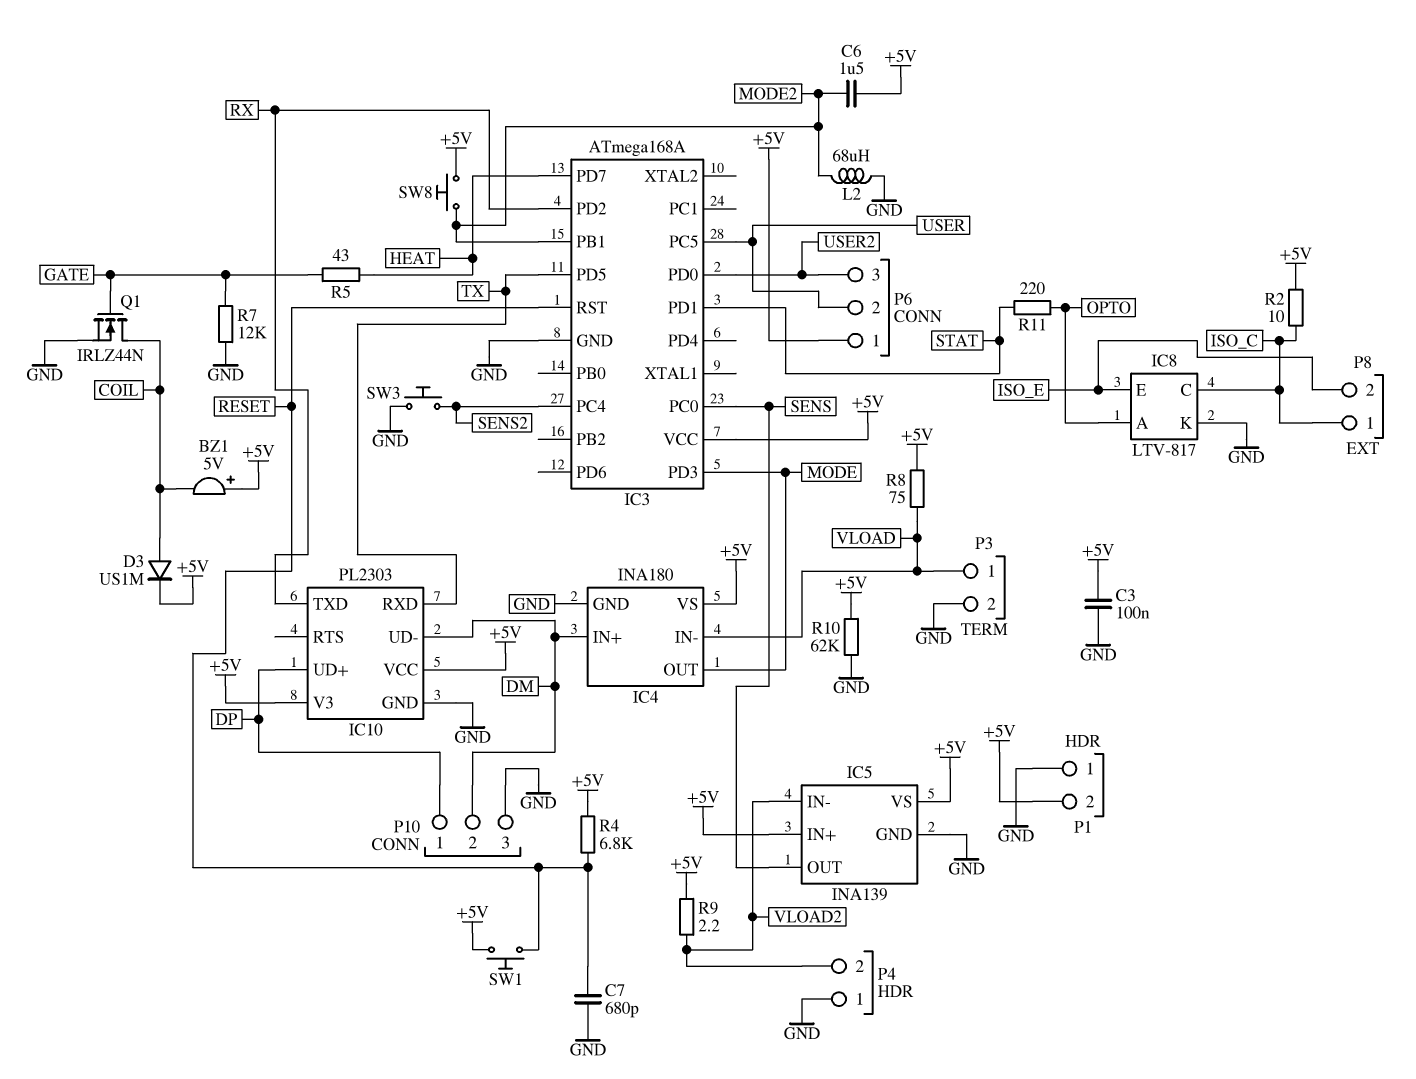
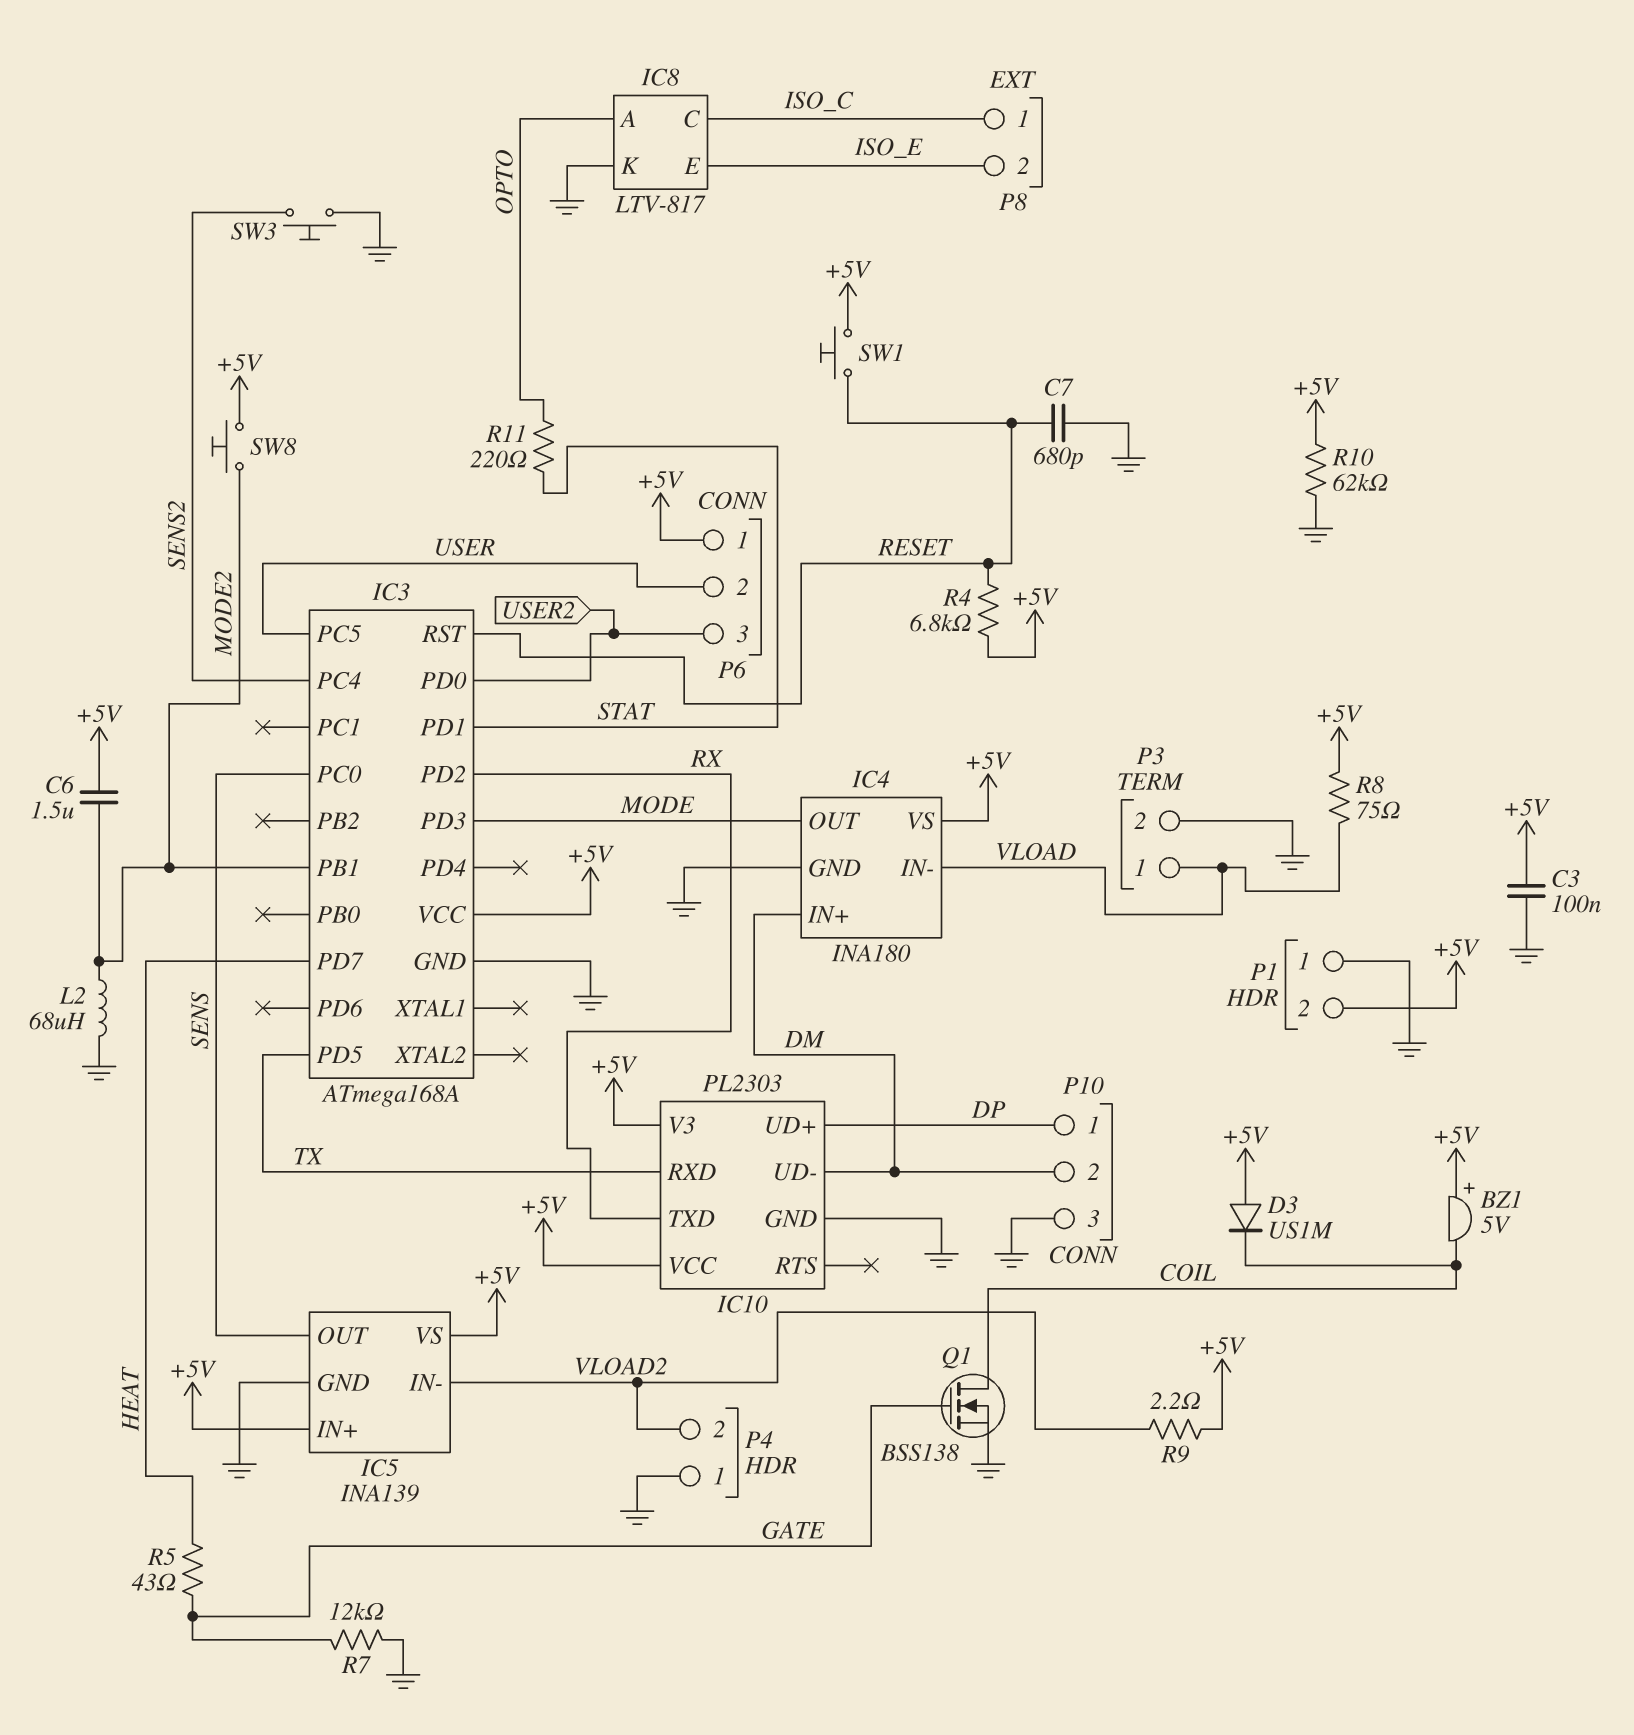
D3: diode US1M (A COIL, K +5V) -> diode US1M (A +5V, K COIL)
Q1: NMOS IRLZ44N (G GATE, D COIL, S GND) -> NMOS BSS138 (G GATE, D COIL, S GND)
R2: 10 (+5V, ISO_C) -> none

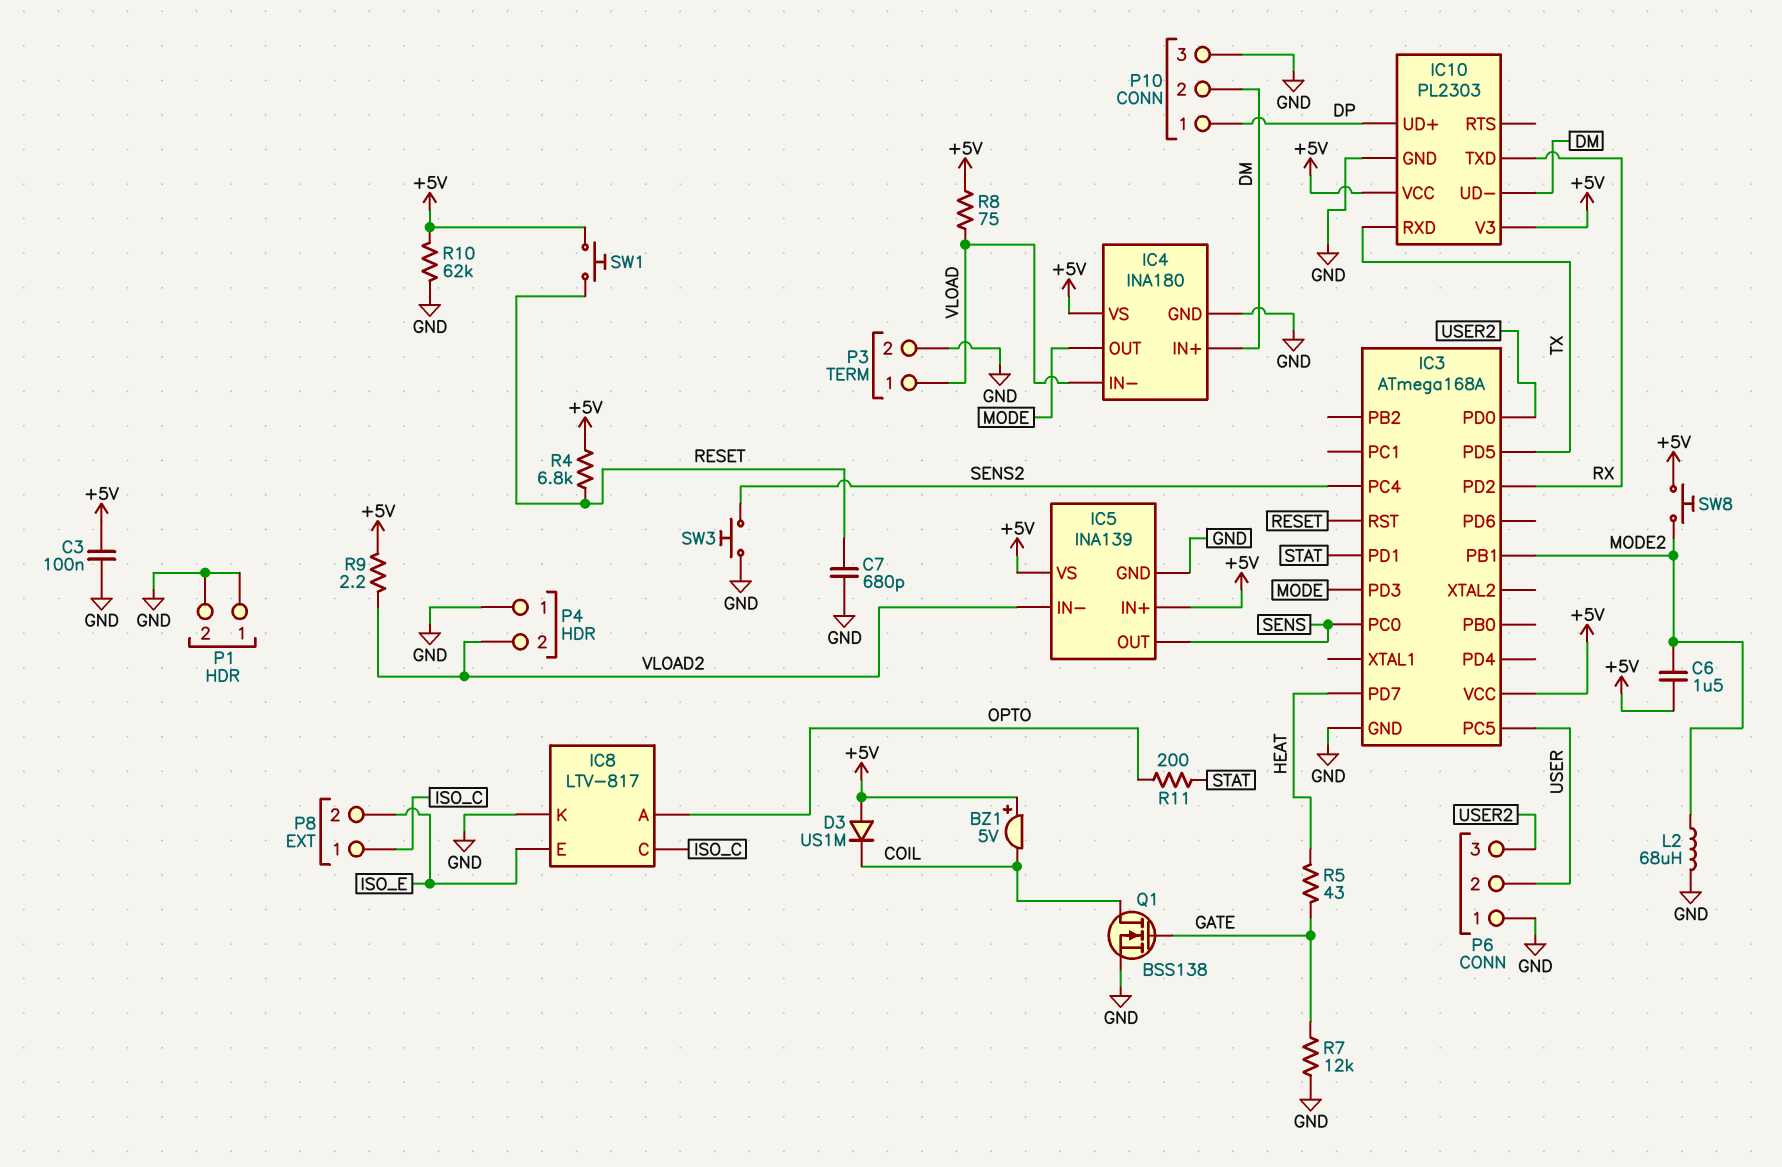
P1 pin 2: +5V -> GND
P6 pin 1: +5V -> GND
R11: 220 (OPTO, STAT) -> 200 (OPTO, STAT)

